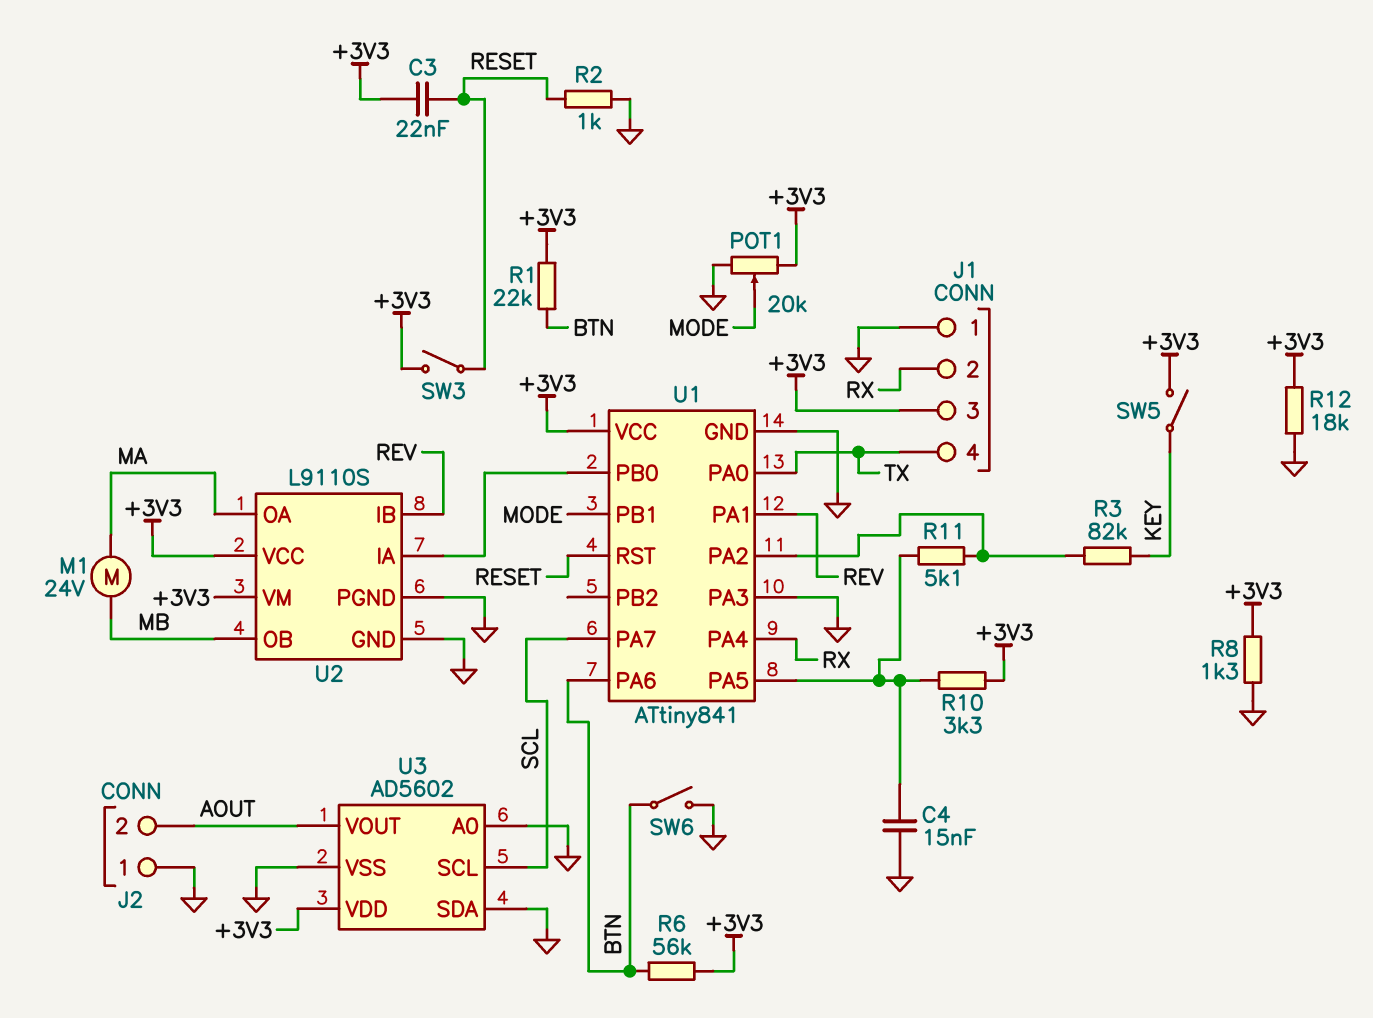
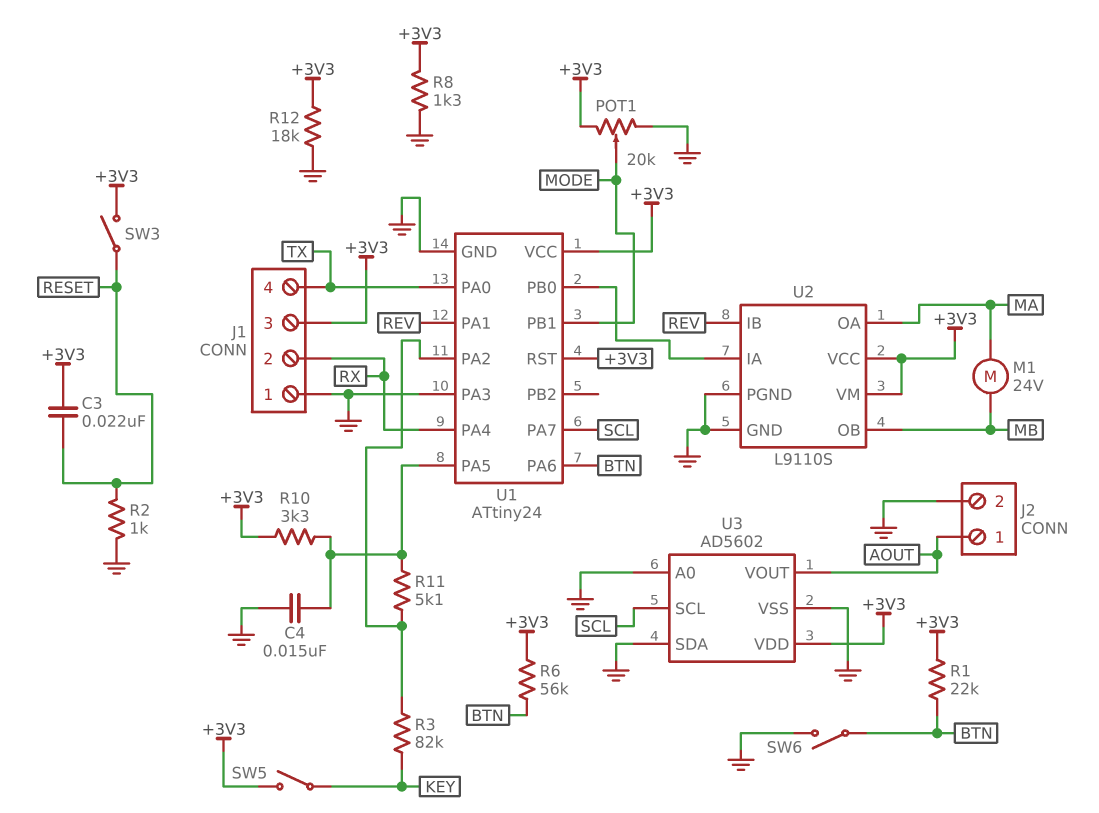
J2 pin 1: GND -> AOUT
J2 pin 2: AOUT -> GND
U1: ATtiny841 -> ATtiny24
U1 pin RST: RESET -> +3V3

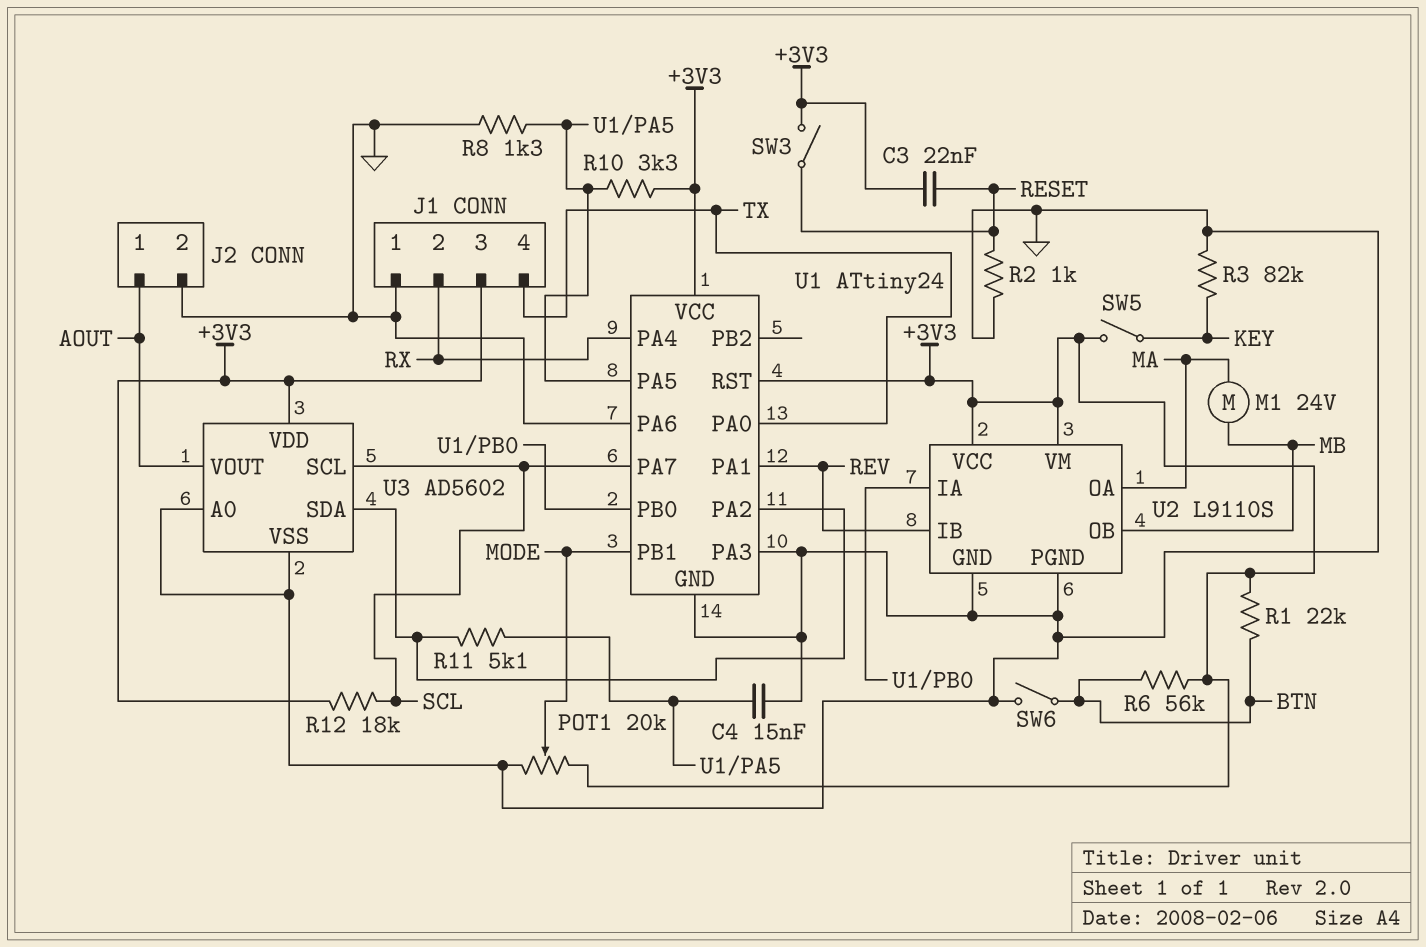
R3: 82k (KEY, U1/PA2) -> 82k (GND, KEY)
R8: 1.3k (+3V3, GND) -> 1.3k (GND, U1/PA5)
R12: 18k (+3V3, GND) -> 18k (+3V3, SCL)
U1 pin PA6: BTN -> GND
U3 pin SDA: GND -> U1/PA2

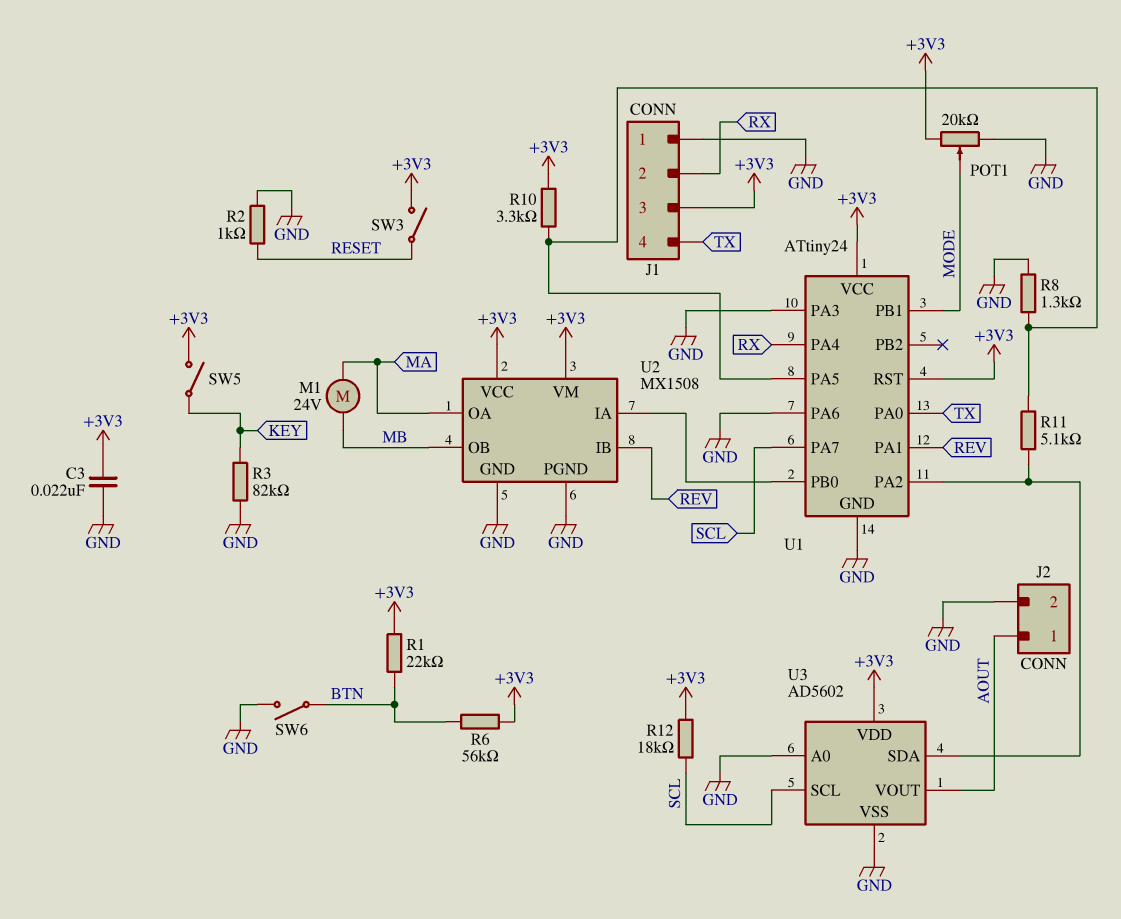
C3: 22nF (+3V3, RESET) -> 22nF (+3V3, GND)
C4: 15nF (GND, U1/PA5) -> none
U2: L9110S -> MX1508

